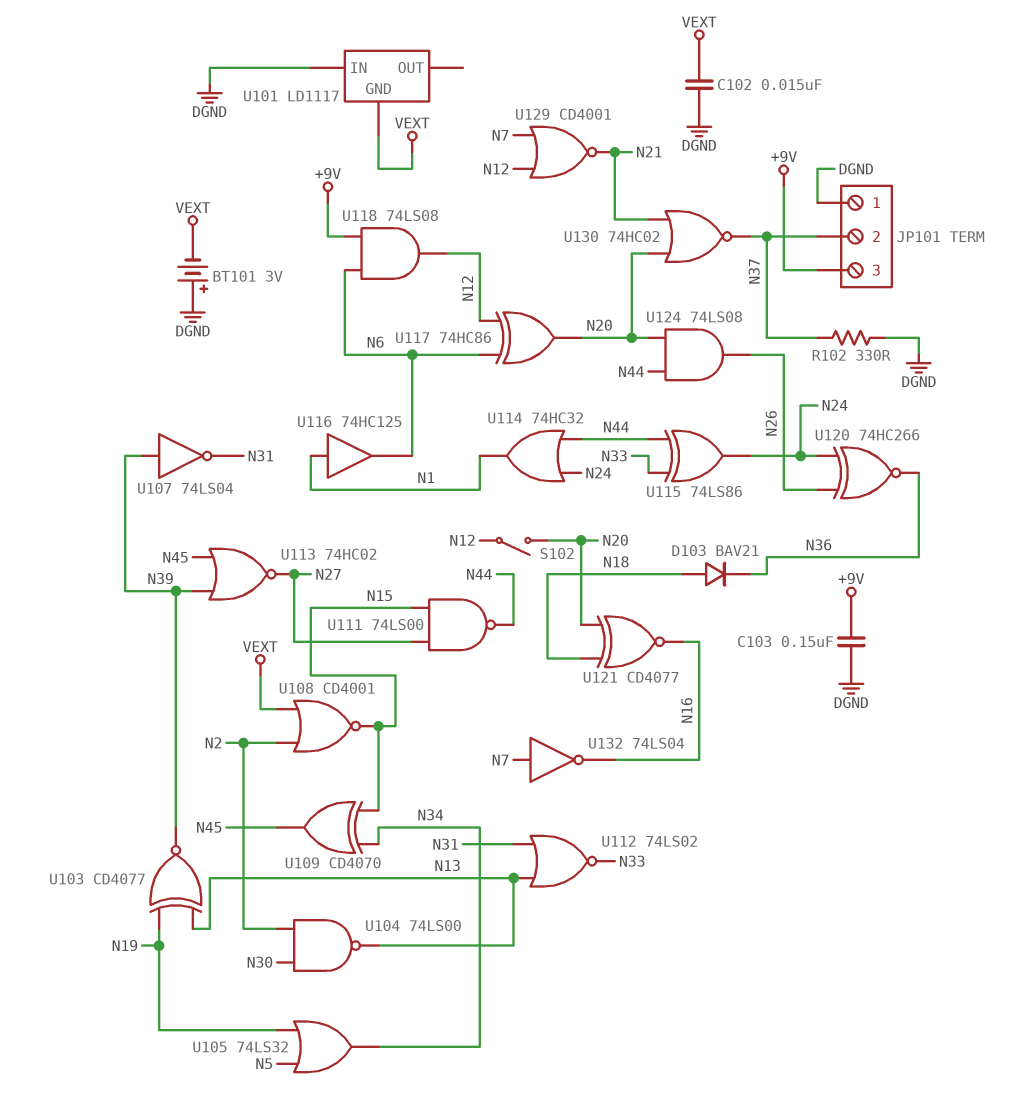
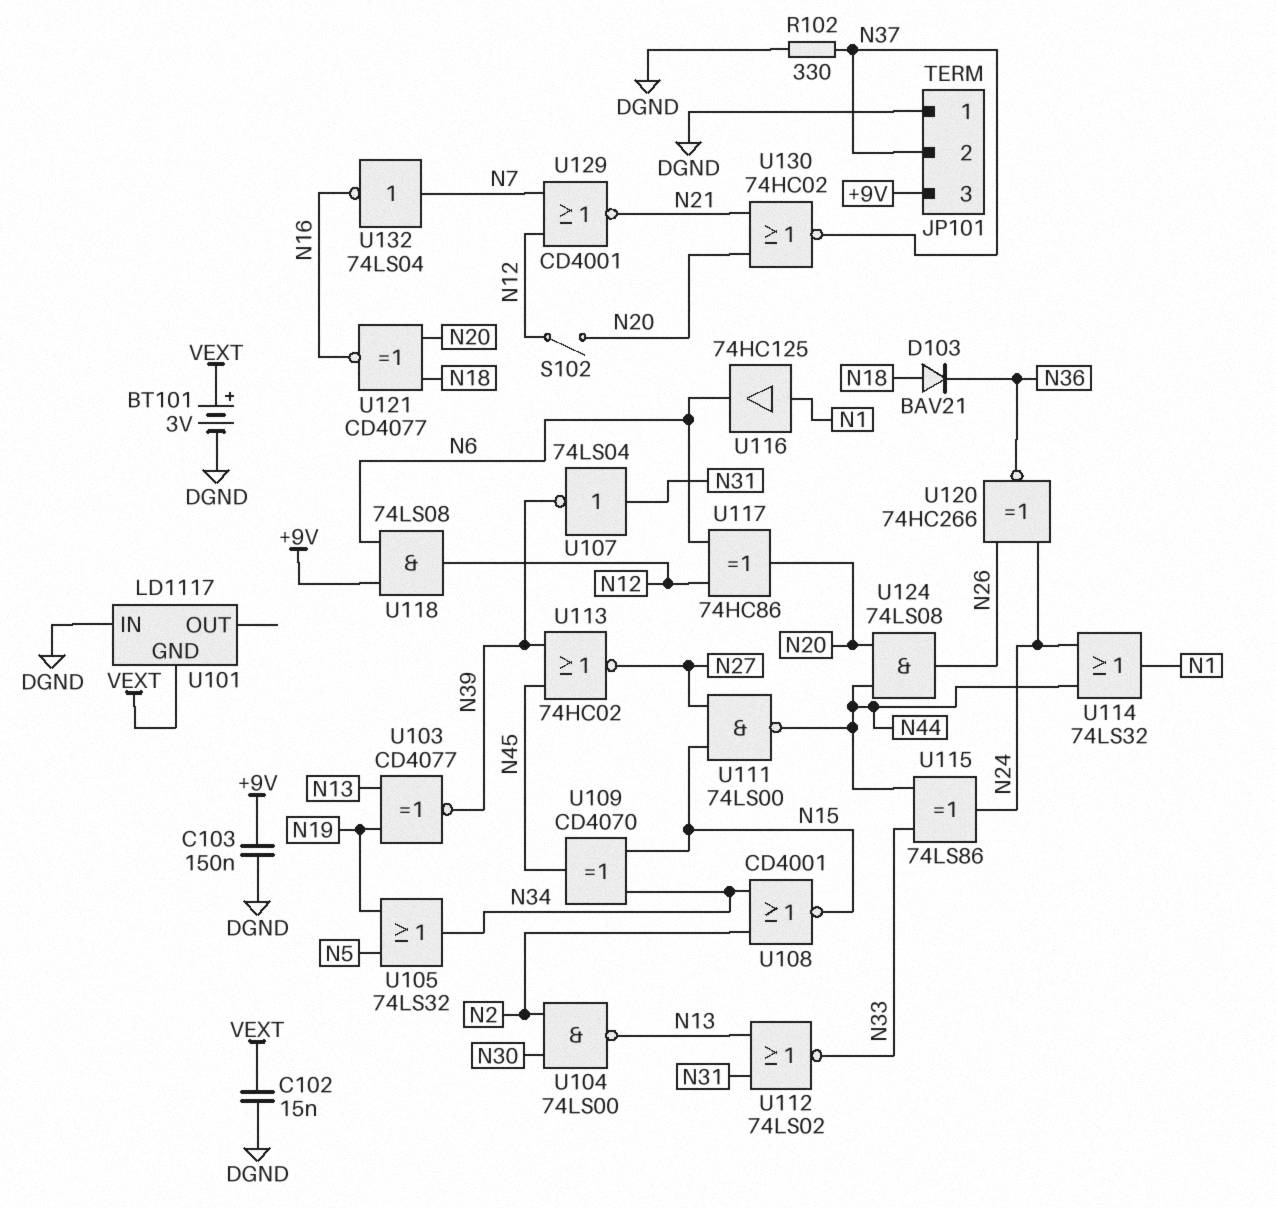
BT101: 3V (plus DGND, minus VEXT) -> 3V (plus VEXT, minus DGND)
U107: NOT 74LS04 (in N39, out N31) -> NOT 74LS04 (in N31, out N39)
U108: NOR CD4001 (in N2, in VEXT, out N15) -> NOR CD4001 (in N2, in N34, out N15)
U114: OR 74HC32 (in N24, in N44, out N1) -> OR 74LS32 (in N24, in N44, out N1)

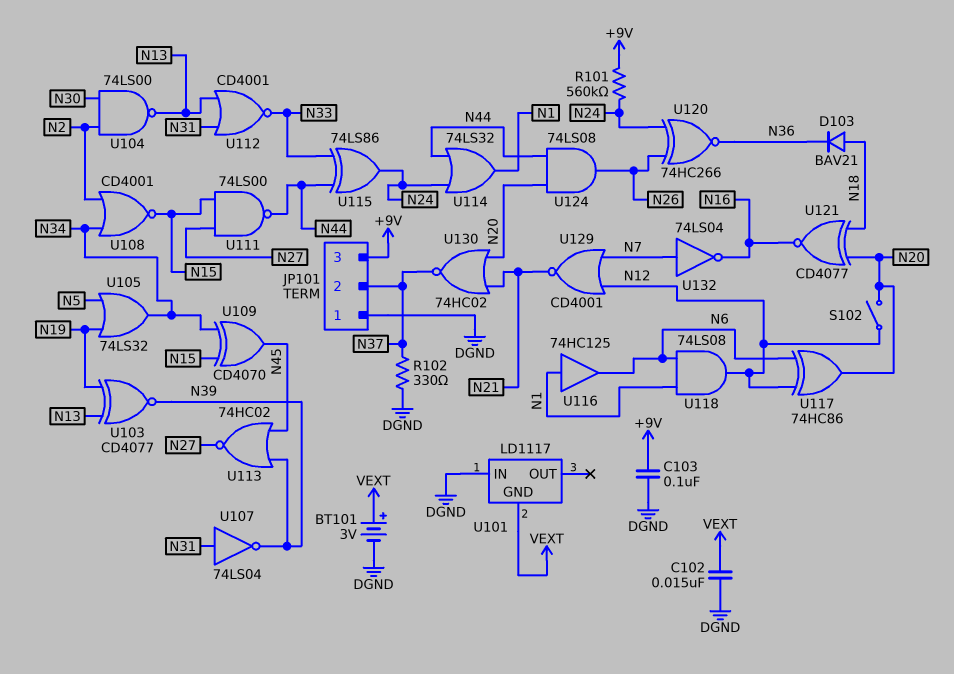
C103: 150nF (+9V, DGND) -> 100nF (+9V, DGND)
R101: none -> 560k (+9V, N24)
U112: NOR 74LS02 (in N13, in N31, out N33) -> NOR CD4001 (in N13, in N31, out N33)
U118: AND 74LS08 (in +9V, in N6, out N12) -> AND 74LS08 (in N1, in N6, out N12)

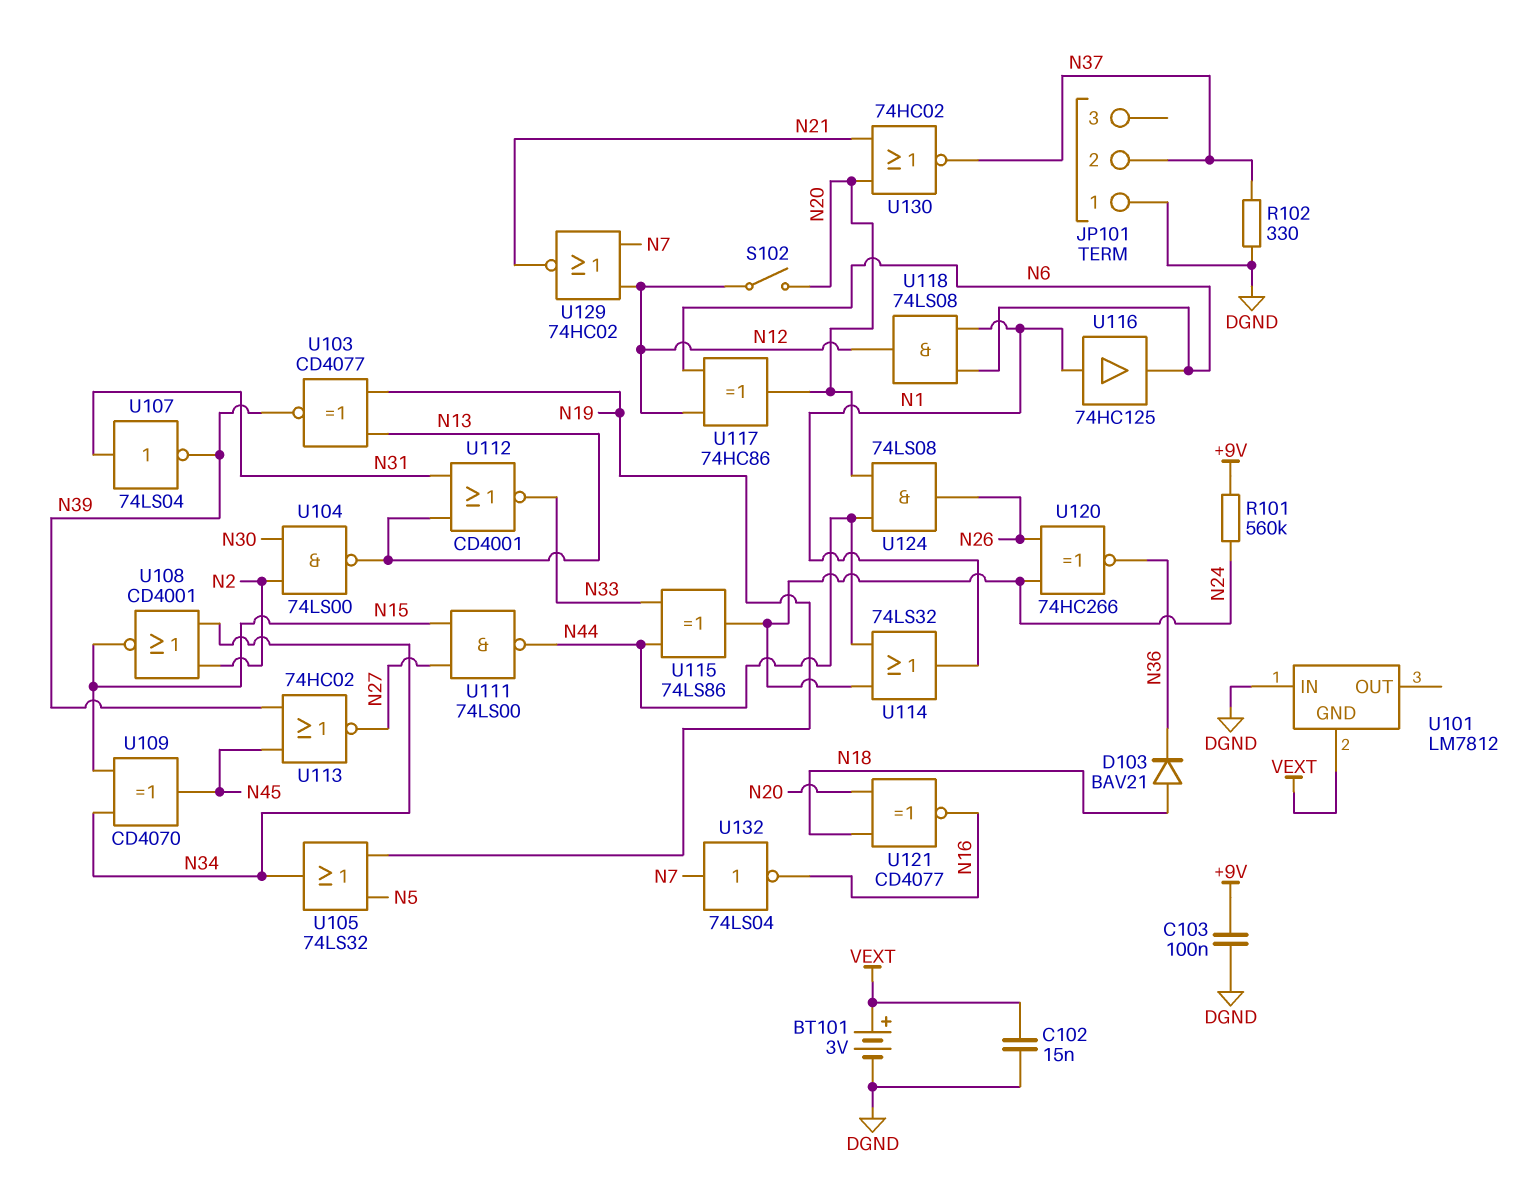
JP101 pin 3: +9V -> none
U101: LD1117 -> LM7812
U129: NOR CD4001 (in N7, in N12, out N21) -> NOR 74HC02 (in N7, in N12, out N21)

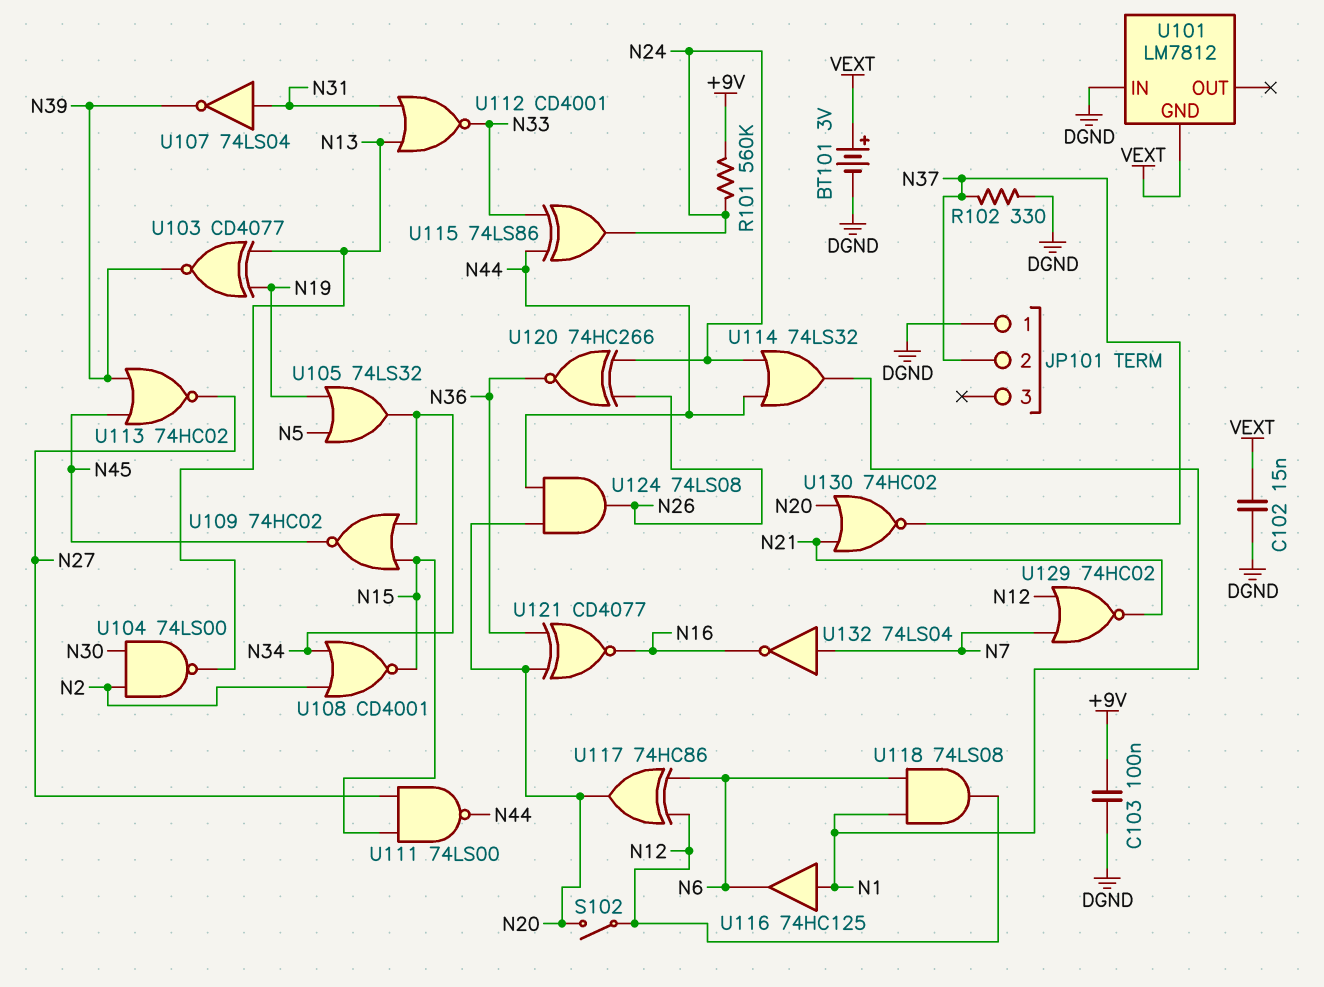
D103: diode BAV21 (A N18, K N36) -> none
U109: XOR CD4070 (in N15, in N34, out N45) -> NOR 74HC02 (in N15, in N34, out N45)
U121: XNOR CD4077 (in N18, in N20, out N16) -> XNOR CD4077 (in N20, in N36, out N16)

